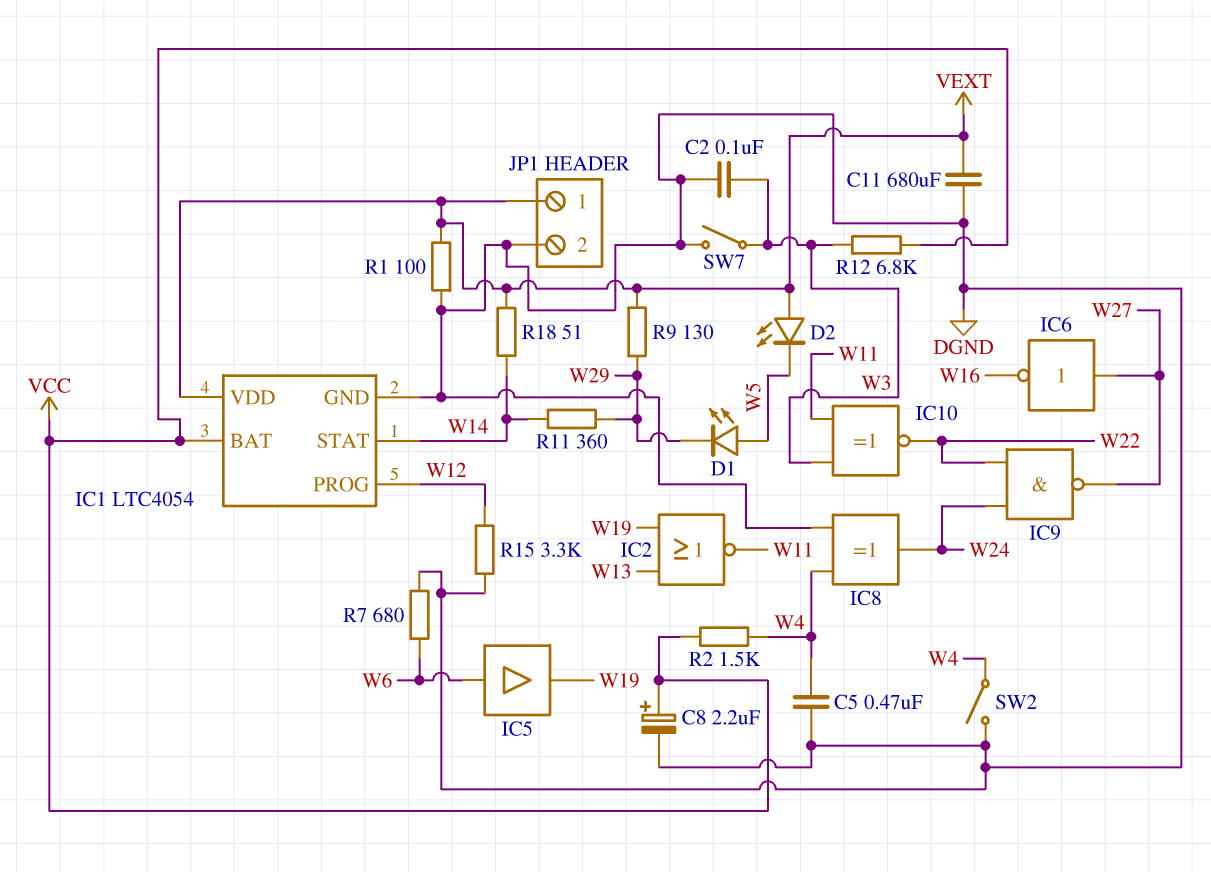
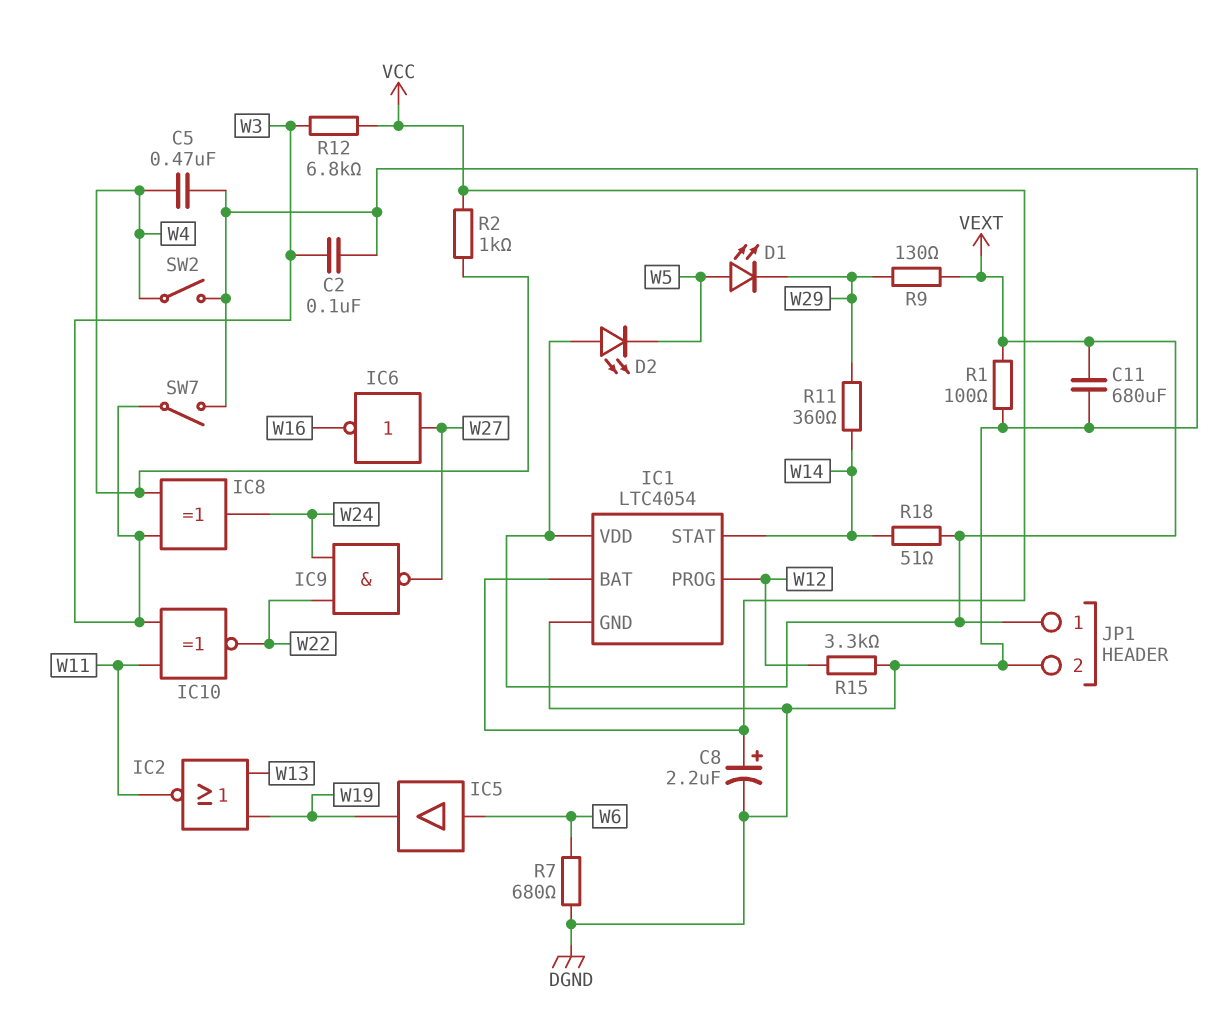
IC8: XOR (in DGND, in W4, out W24) -> XOR (in W3, in W4, out W24)
R2: 1.5k (VCC, W4) -> 1k (VCC, W4)

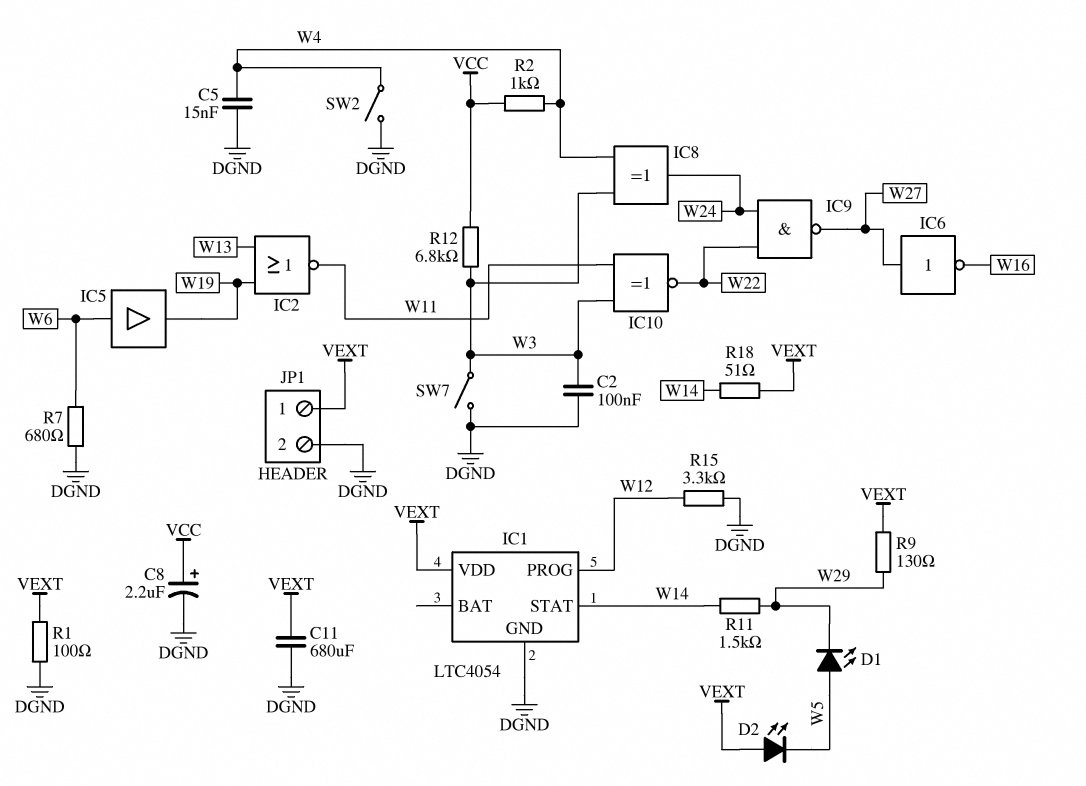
C5: 470nF (DGND, W4) -> 15nF (DGND, W4)
IC1 pin BAT: VCC -> none
R11: 360 (W14, W29) -> 1.5k (W14, W29)

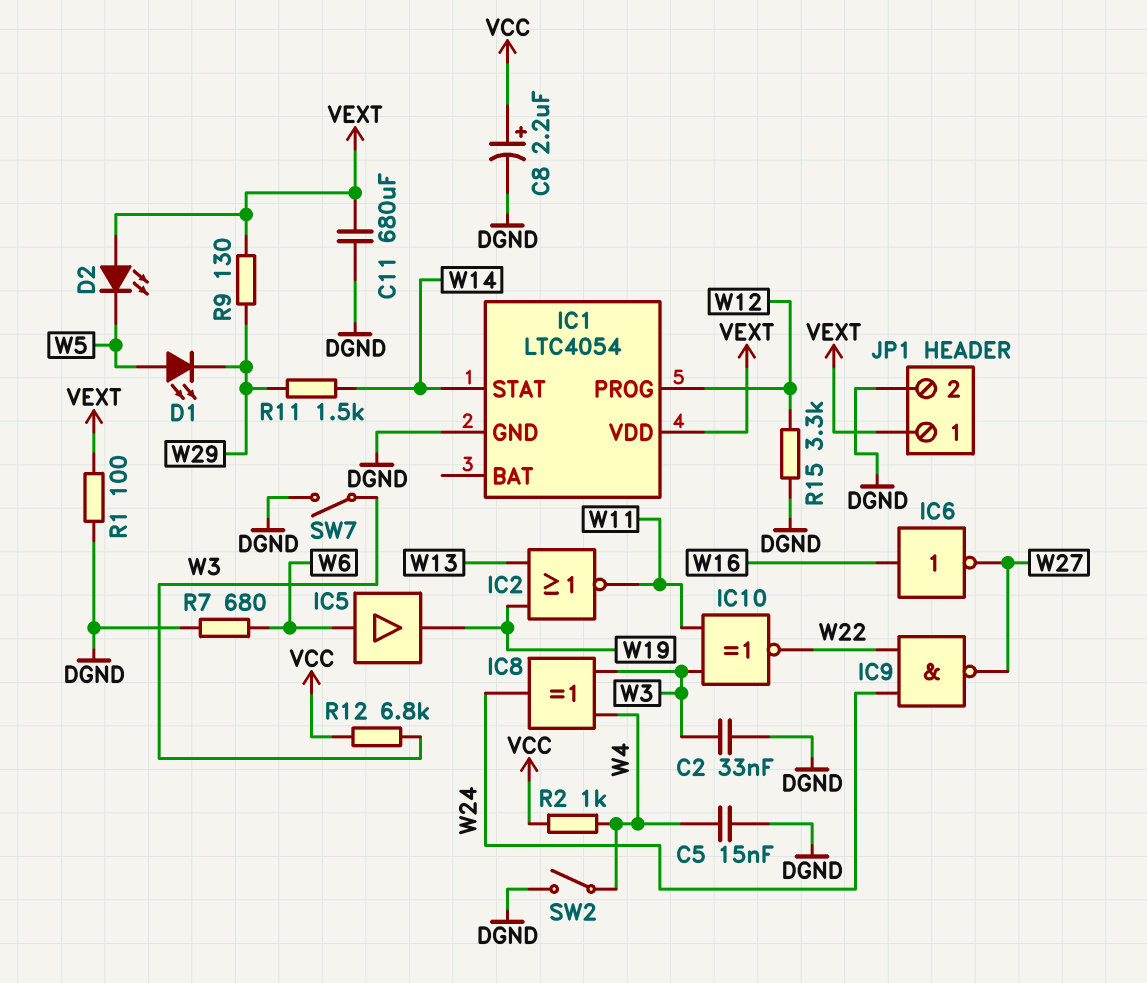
C2: 100nF (DGND, W3) -> 33nF (DGND, W3)
IC6: NOT (in W27, out W16) -> NOT (in W16, out W27)
R18: 51 (VEXT, W14) -> none

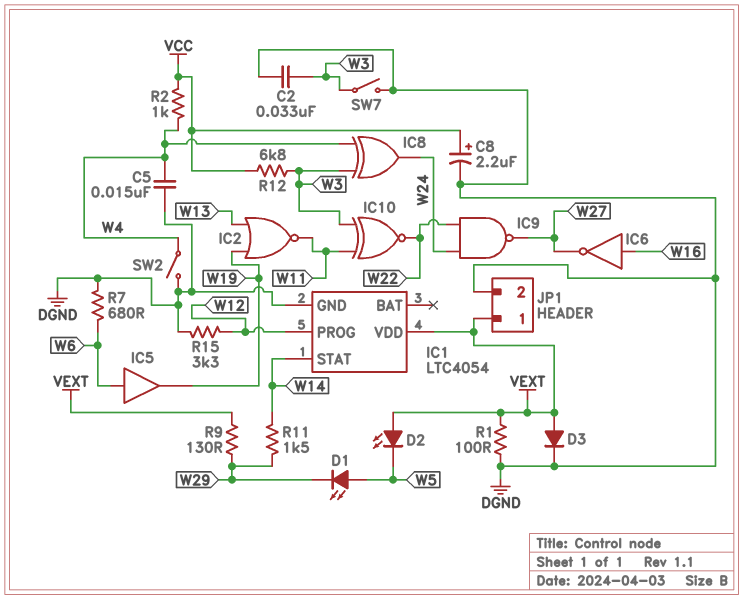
C11: 680uF (DGND, VEXT) -> none
D3: none -> diode (A VEXT, K DGND)

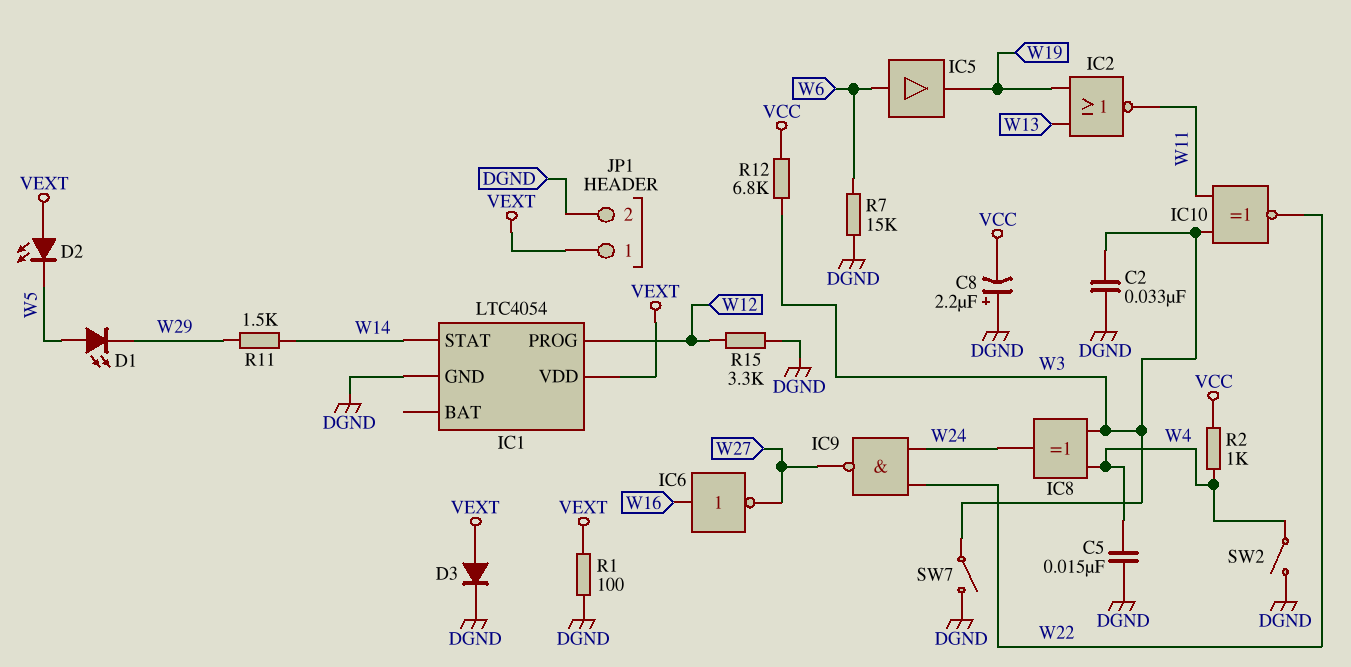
C8: 2.2uF (plus VCC, minus DGND) -> 2.2uF (plus DGND, minus VCC)
R7: 680 (DGND, W6) -> 15k (DGND, W6)
R9: 130 (VEXT, W29) -> none

